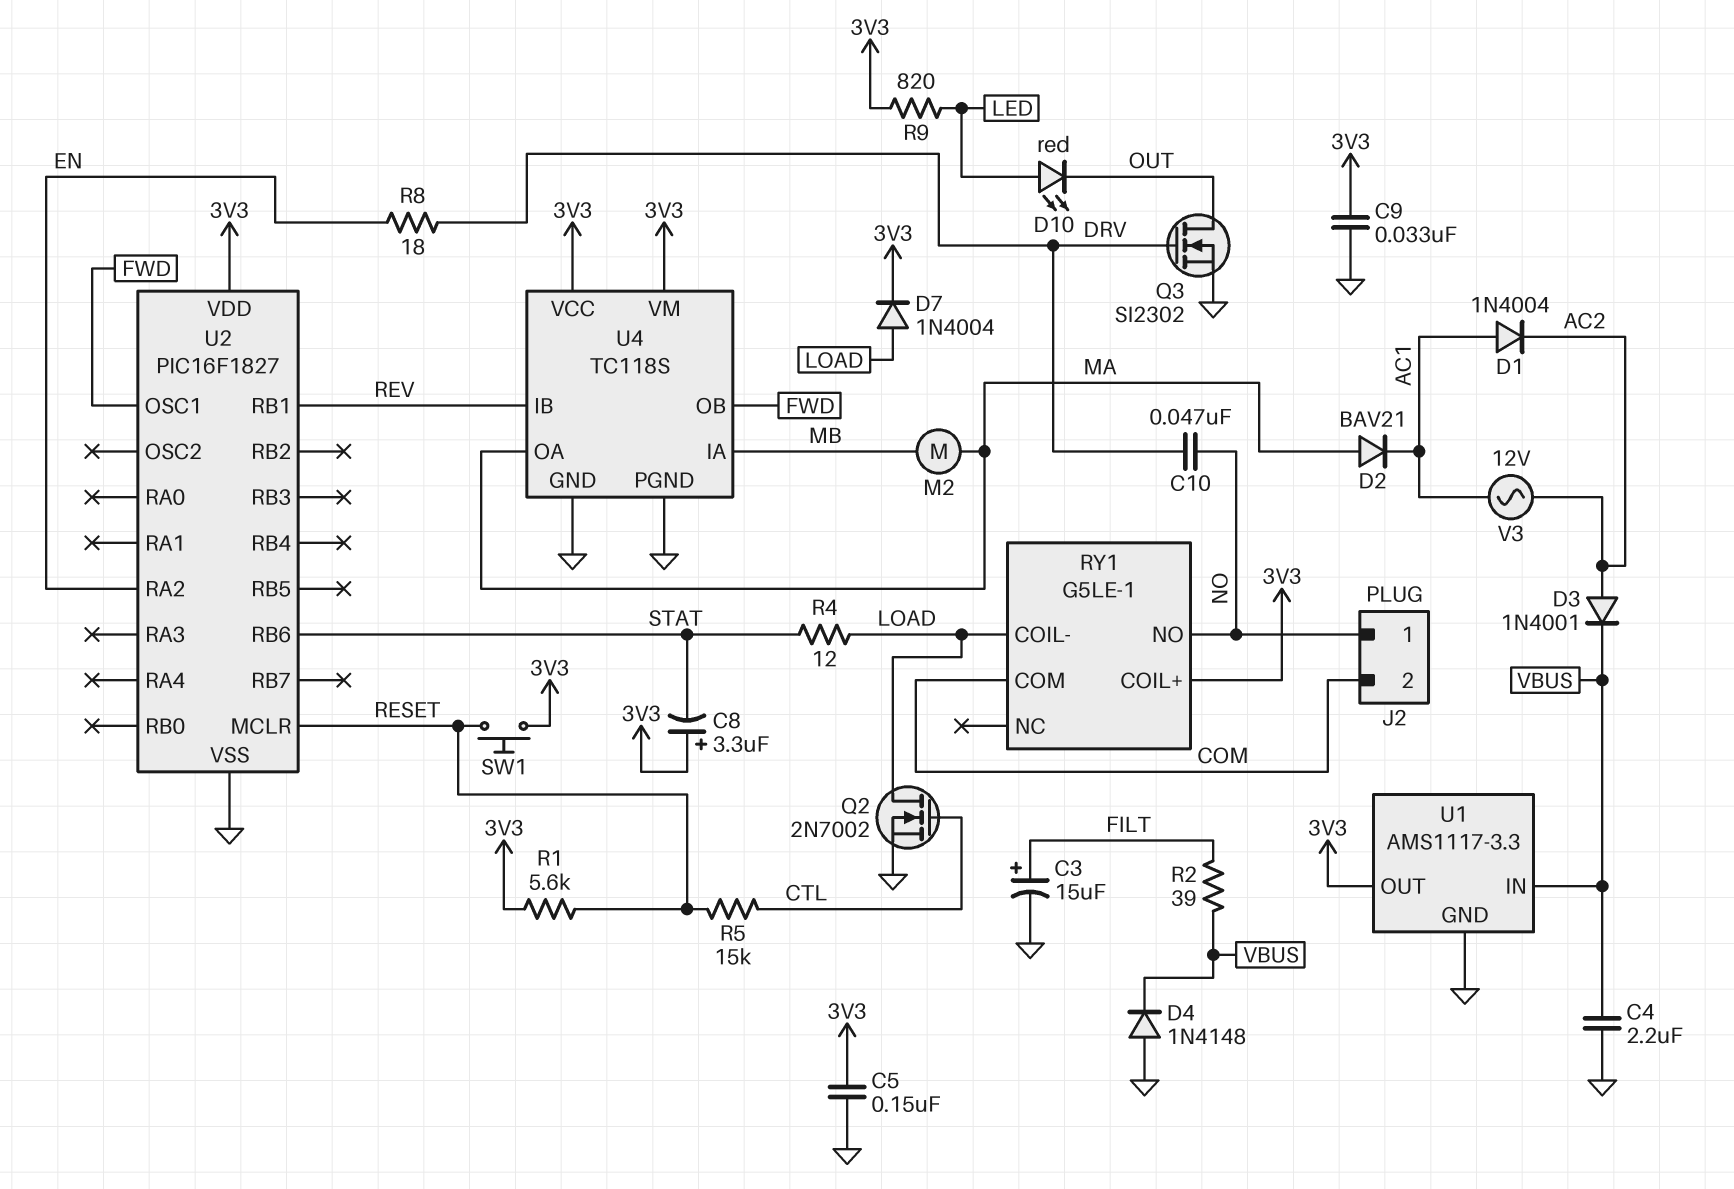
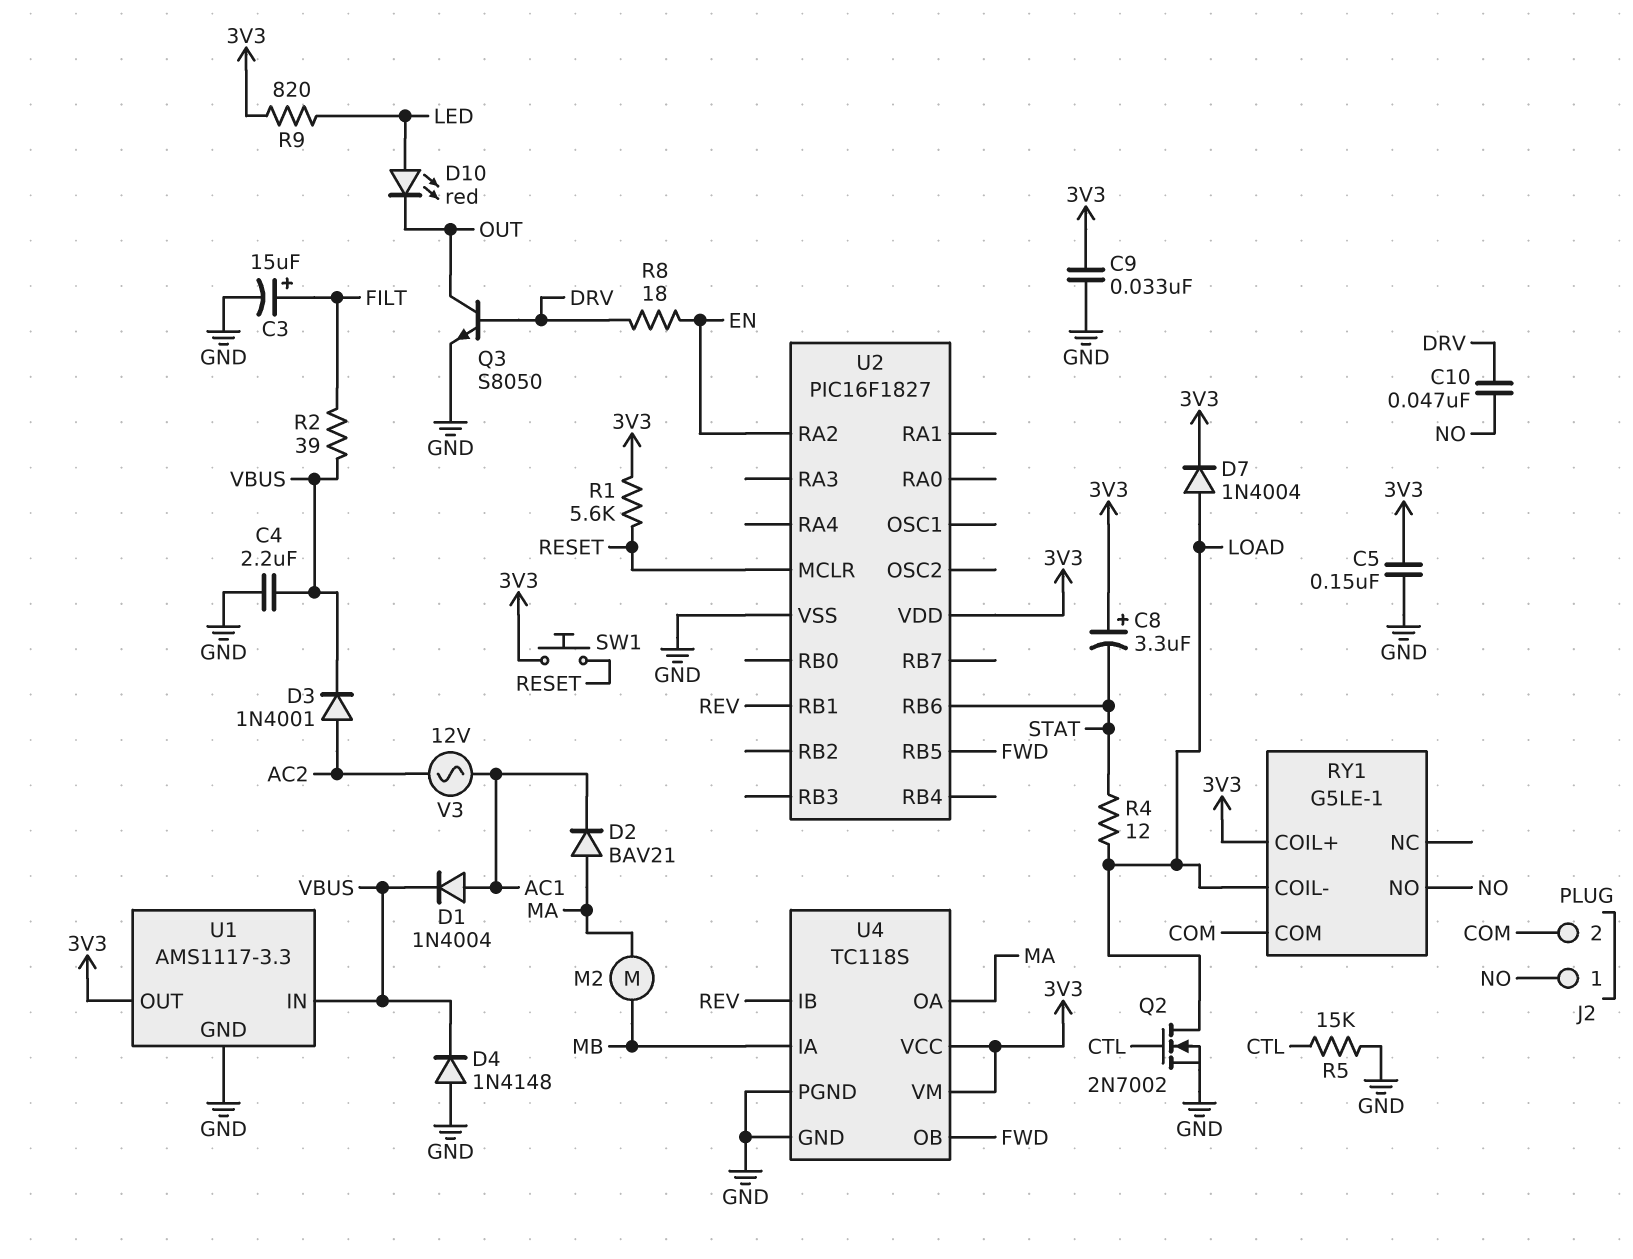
D1: diode 1N4004 (A AC1, K AC2) -> diode 1N4004 (A AC1, K VBUS)
Q3: NMOS SI2302 (G DRV, D OUT, S GND) -> NPN S8050 (B DRV, C OUT, E GND)
R5: 15k (CTL, RESET) -> 15k (CTL, GND)
U2 pin OSC1: FWD -> none
U2 pin RB5: none -> FWD

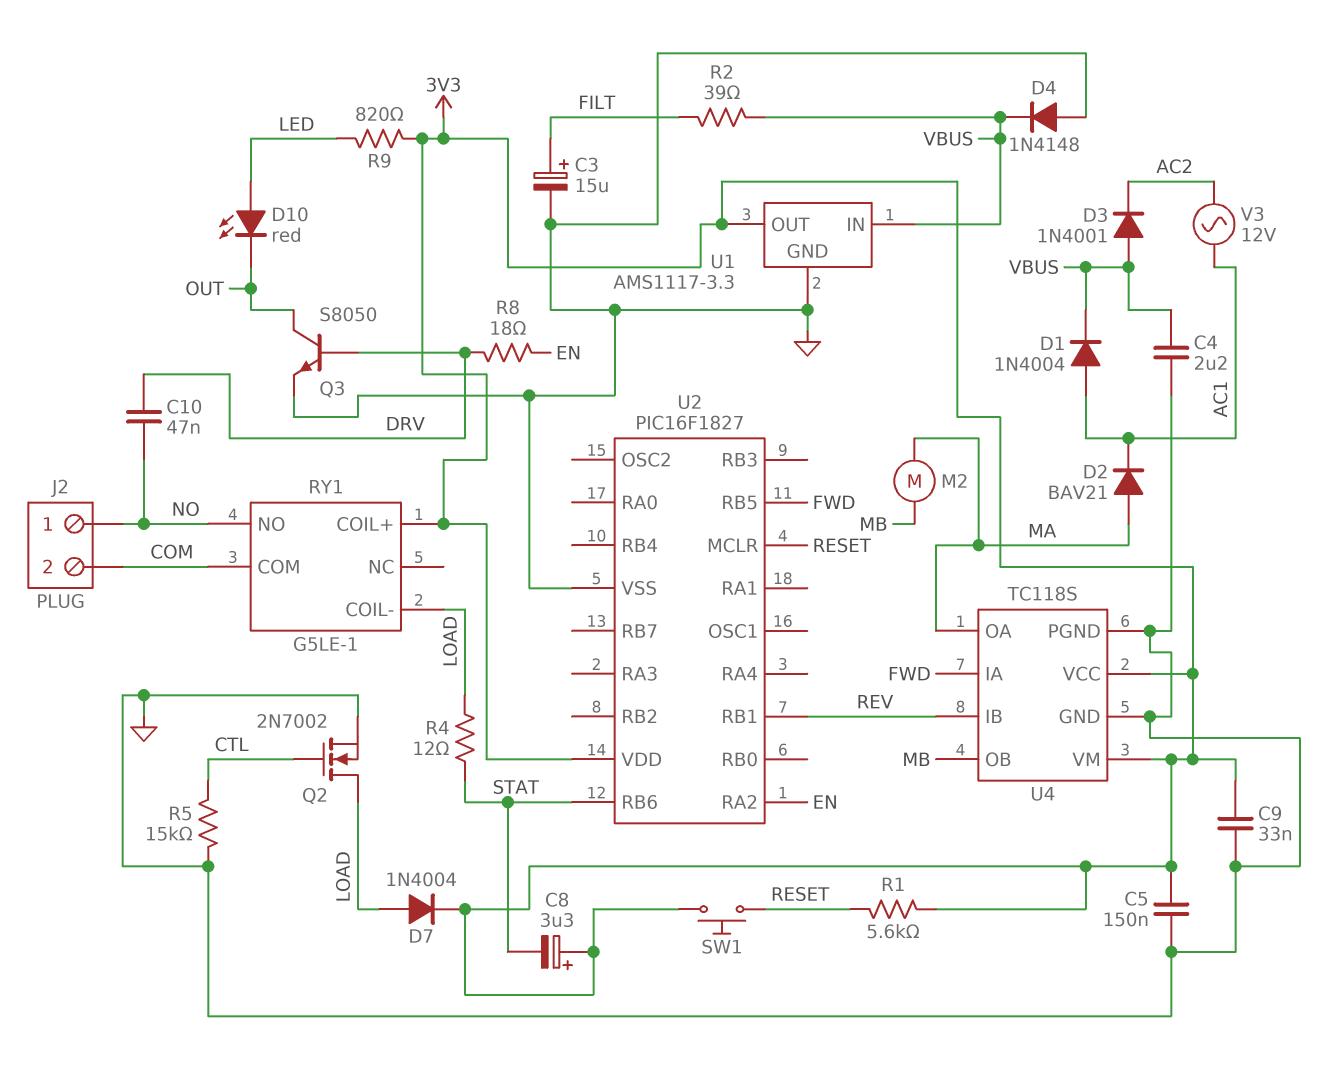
D3: diode 1N4001 (A AC2, K VBUS) -> diode 1N4001 (A VBUS, K AC2)
U4 pin IA: MB -> FWD
U4 pin OB: FWD -> MB

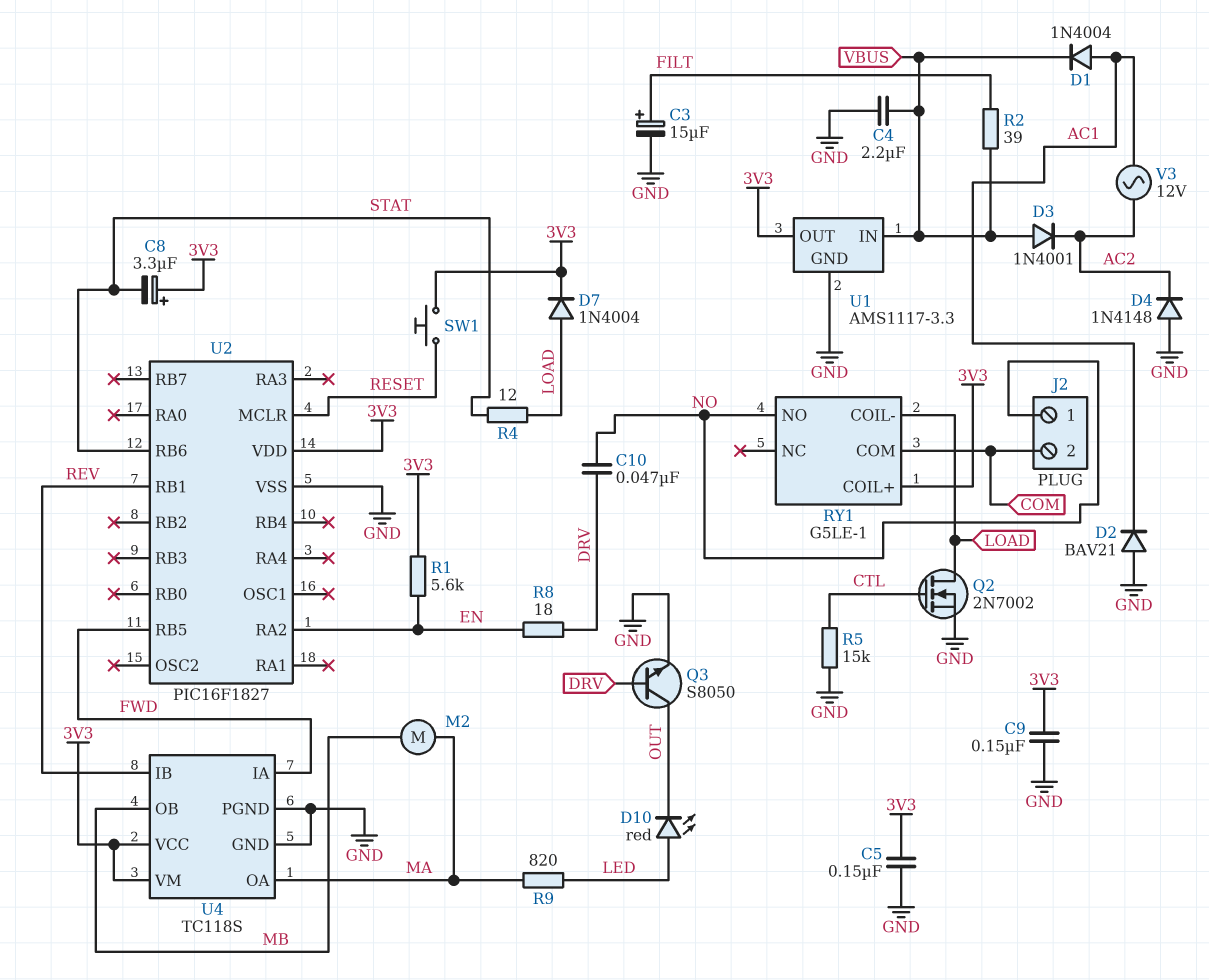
C9: 33nF (3V3, GND) -> 150nF (3V3, GND)
D2: diode BAV21 (A MA, K AC1) -> diode BAV21 (A GND, K AC1)
D4: diode 1N4148 (A GND, K VBUS) -> diode 1N4148 (A GND, K AC2)
R1: 5.6k (3V3, RESET) -> 5.6k (3V3, EN)
R9: 820 (3V3, LED) -> 820 (LED, MA)

